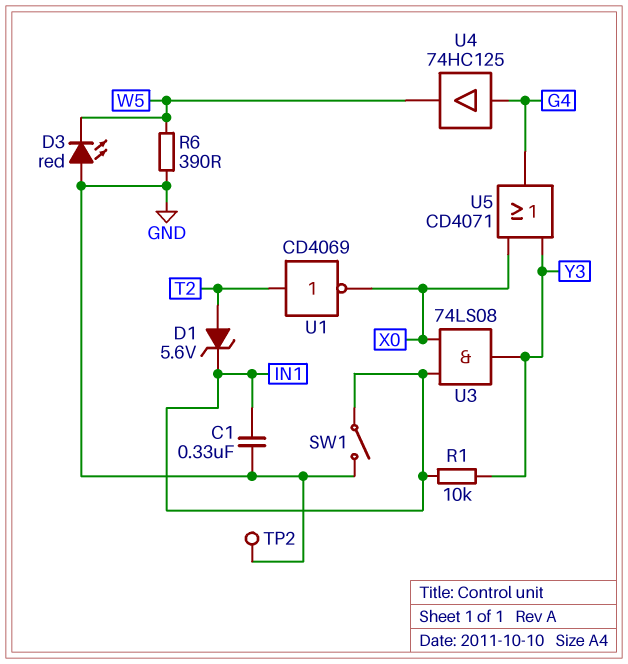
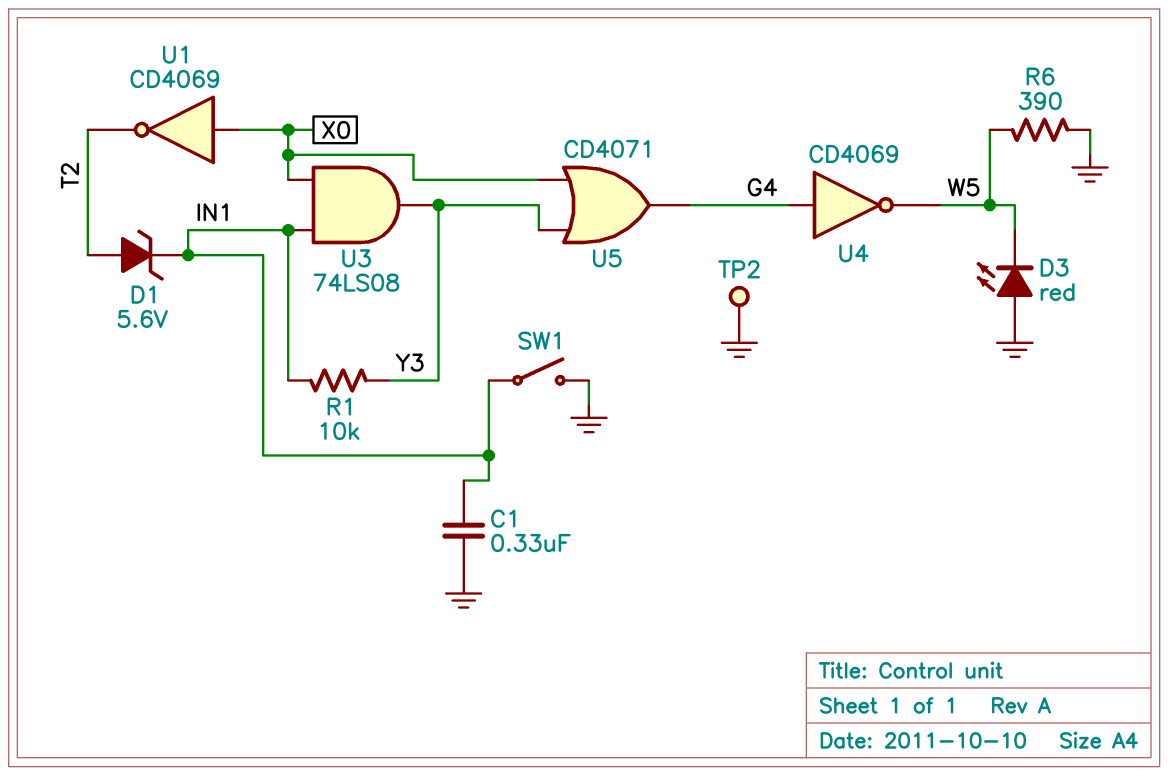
U1: NOT CD4069 (in T2, out X0) -> NOT CD4069 (in X0, out T2)
U4: buffer 74HC125 (in G4, out W5) -> NOT CD4069 (in G4, out W5)

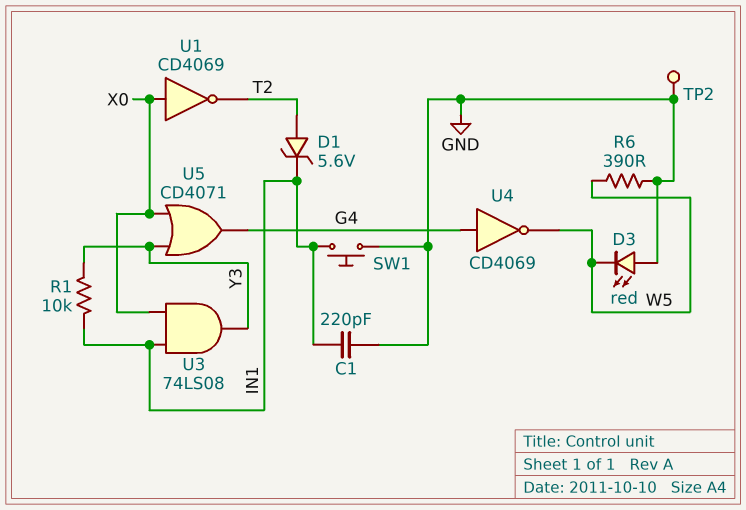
C1: 330nF (GND, IN1) -> 220pF (GND, IN1)
SW1: switch (GND, IN1) -> button (GND, IN1)

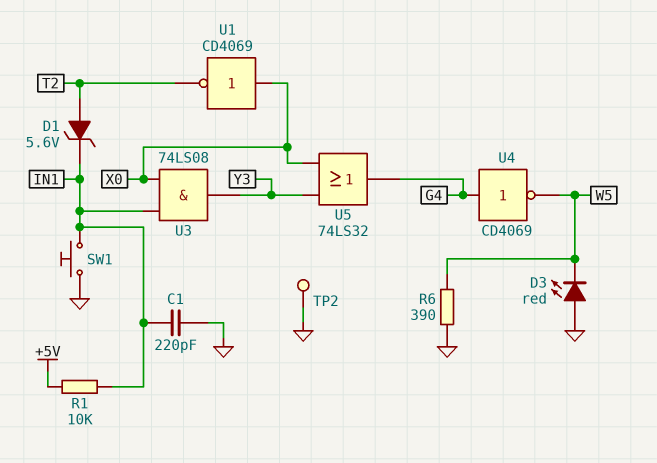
R1: 10k (IN1, Y3) -> 10k (+5V, IN1)
U5: OR CD4071 (in X0, in Y3, out G4) -> OR 74LS32 (in X0, in Y3, out G4)

